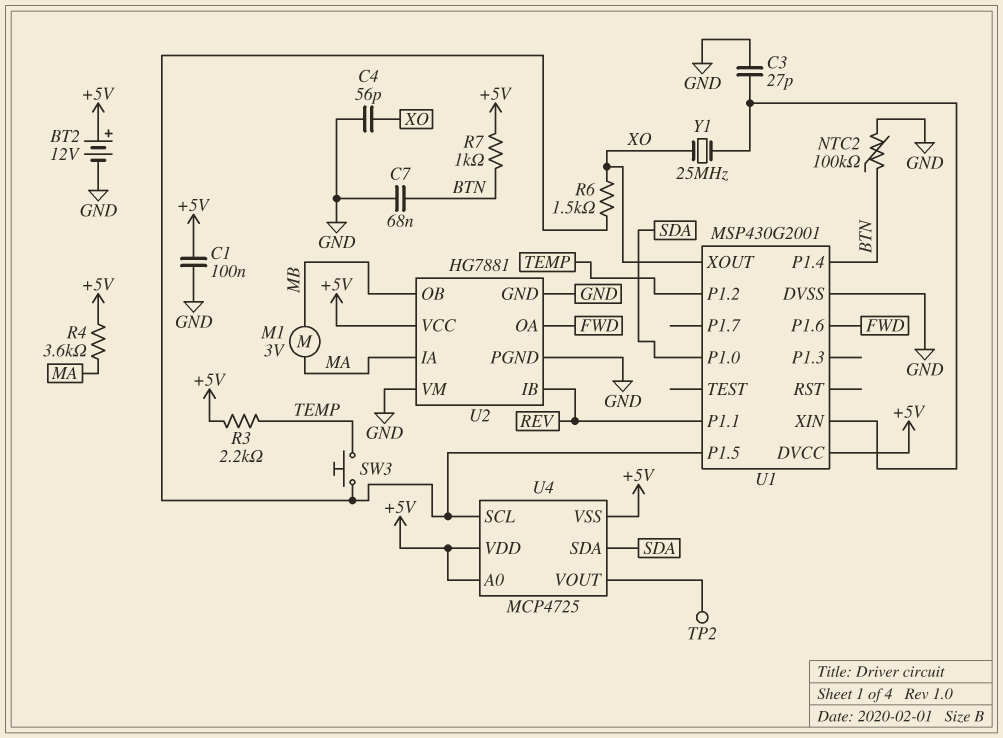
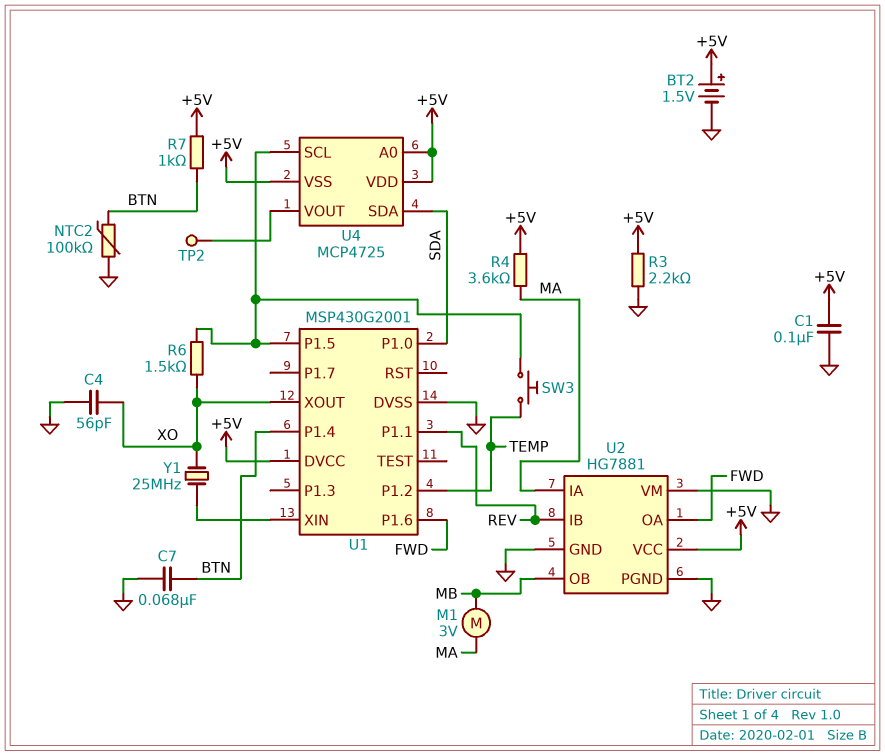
BT2: 12V (plus +5V, minus GND) -> 1.5V (plus +5V, minus GND)
C3: 27pF (GND, U1/XIN) -> none
R3: 2.2k (+5V, TEMP) -> 2.2k (+5V, GND)

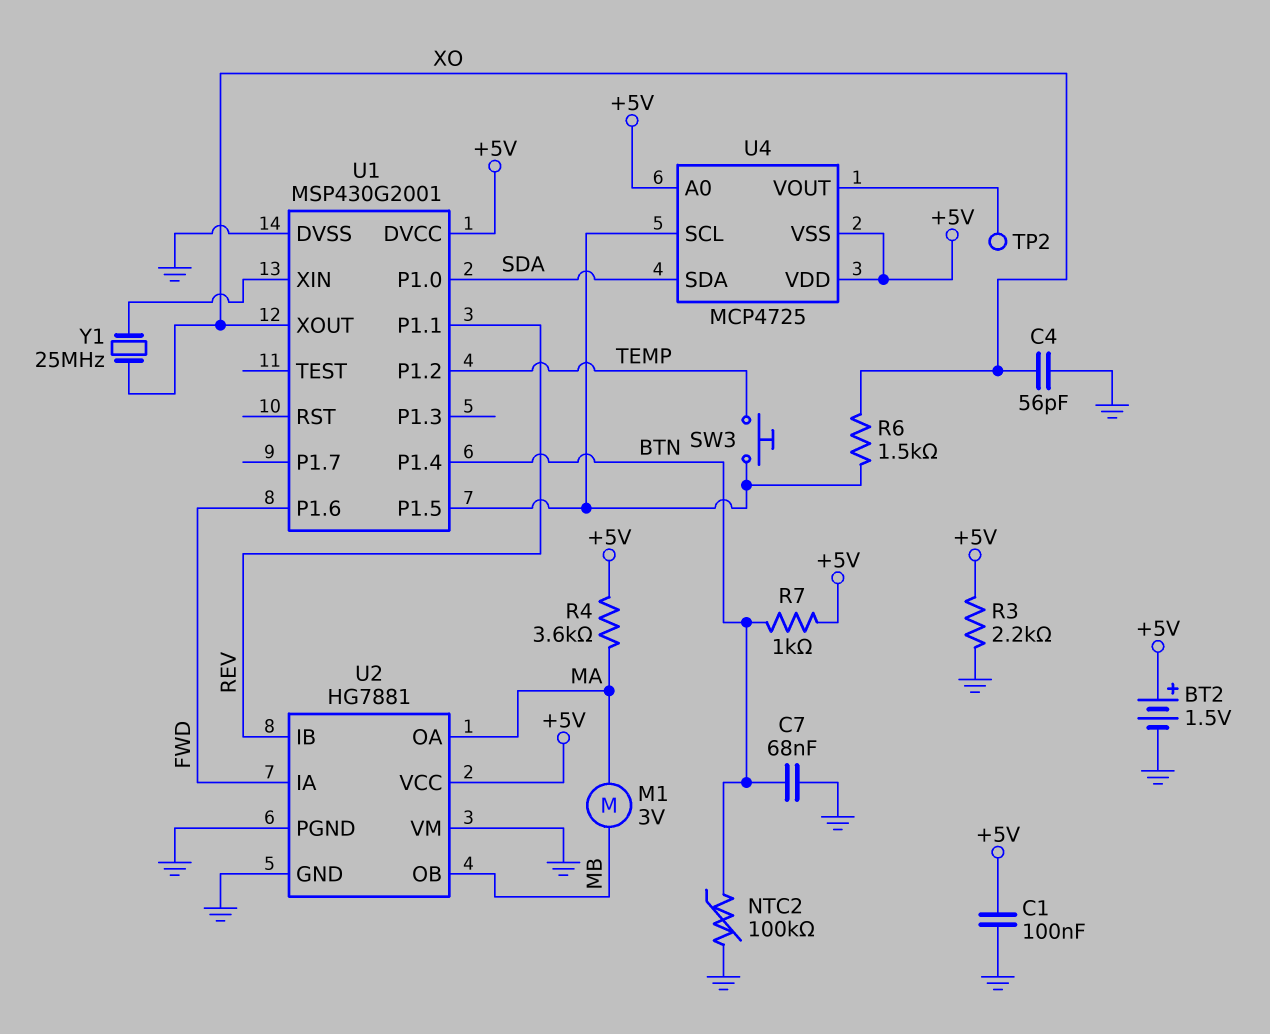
U2 pin IA: MA -> FWD
U2 pin OA: FWD -> MA

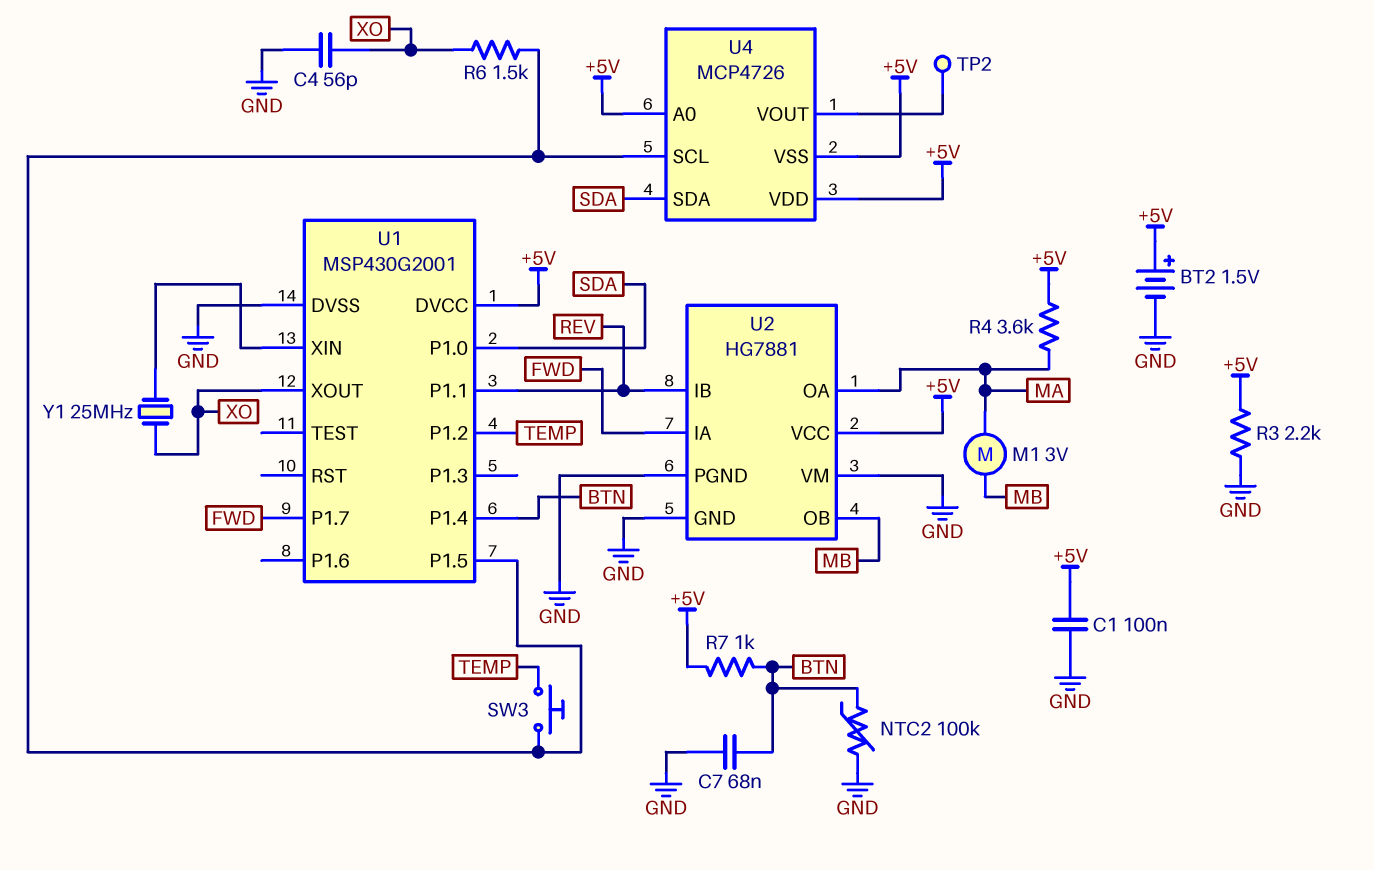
U1 pin P1.6: FWD -> none
U1 pin P1.7: none -> FWD
U4: MCP4725 -> MCP4726

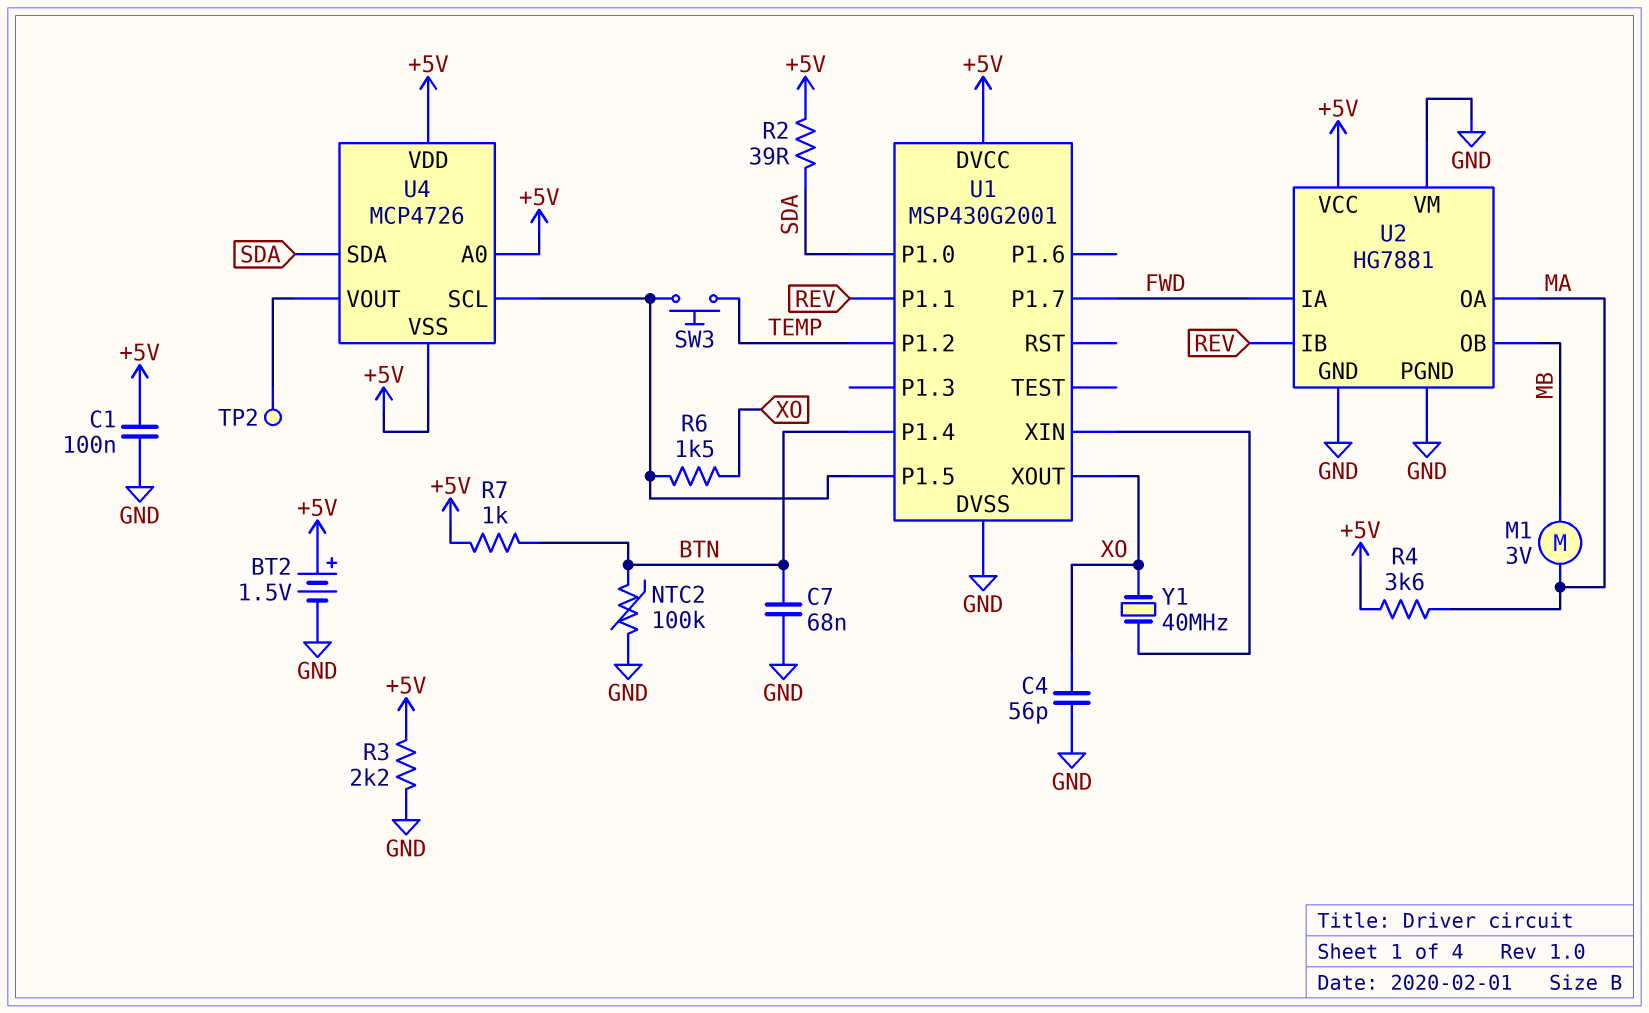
R2: none -> 39 (+5V, SDA)
Y1: 25MHz (U1/XIN, XO) -> 40MHz (U1/XIN, XO)

